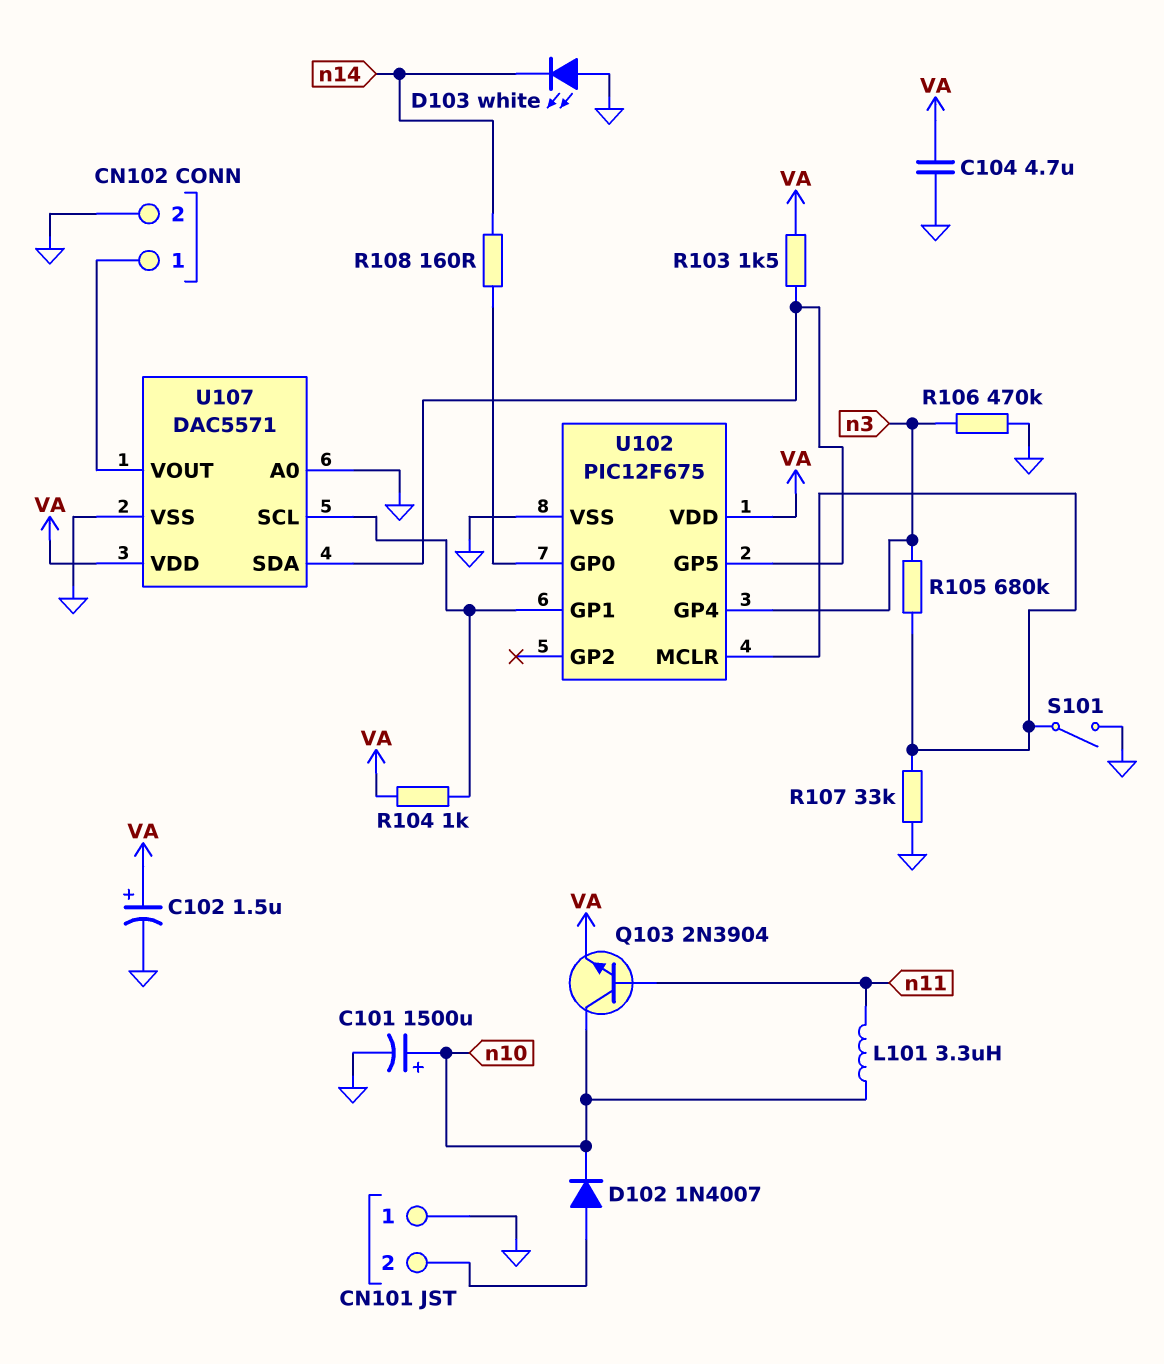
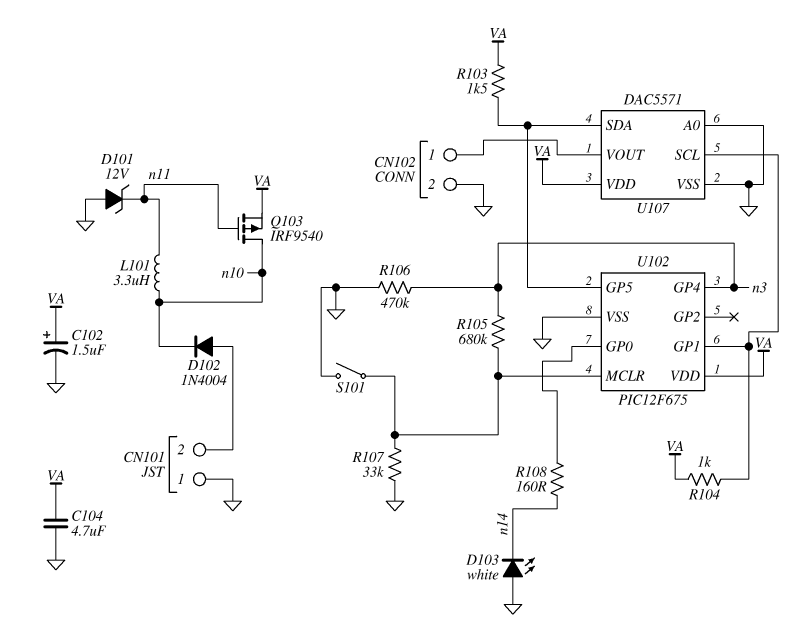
C101: 1500uF (plus n10, minus GND) -> none
D101: none -> zener 12V (A GND, K n11)
D102: diode 1N4007 (A CN101/2, K n10) -> diode 1N4004 (A CN101/2, K n10)
Q103: NPN 2N3904 (B n11, C n10, E VA) -> PMOS IRF9540 (G n11, D n10, S VA)

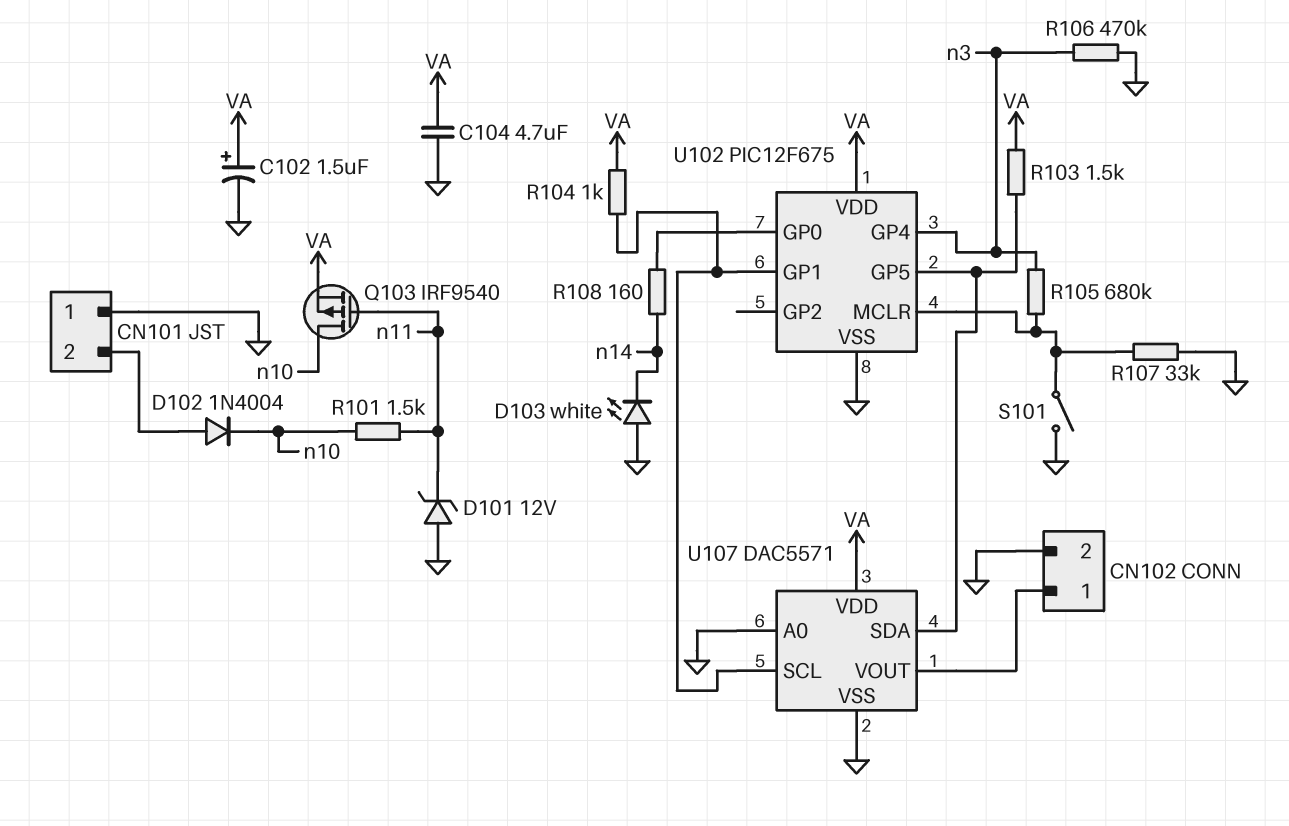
L101: 3.3uH (n10, n11) -> none
R101: none -> 1.5k (n10, n11)

